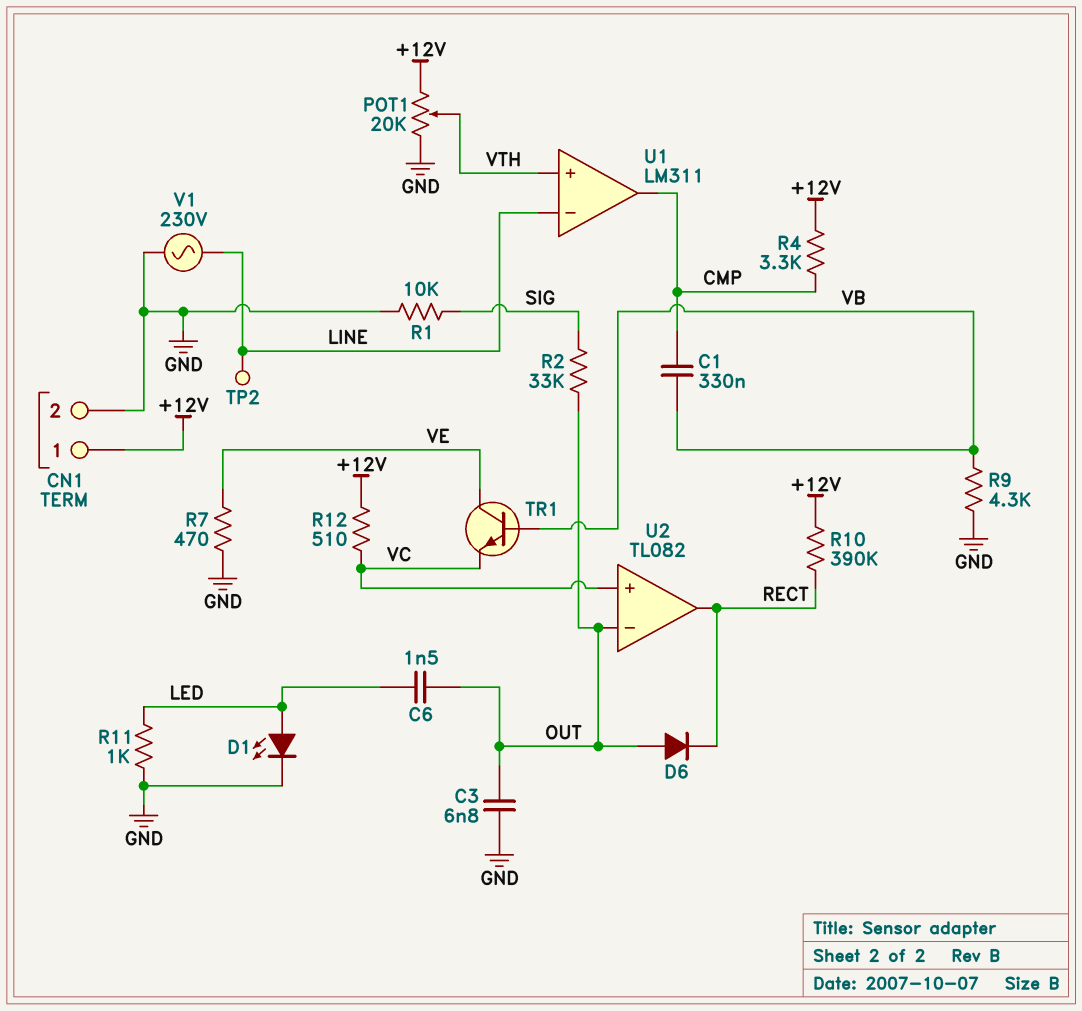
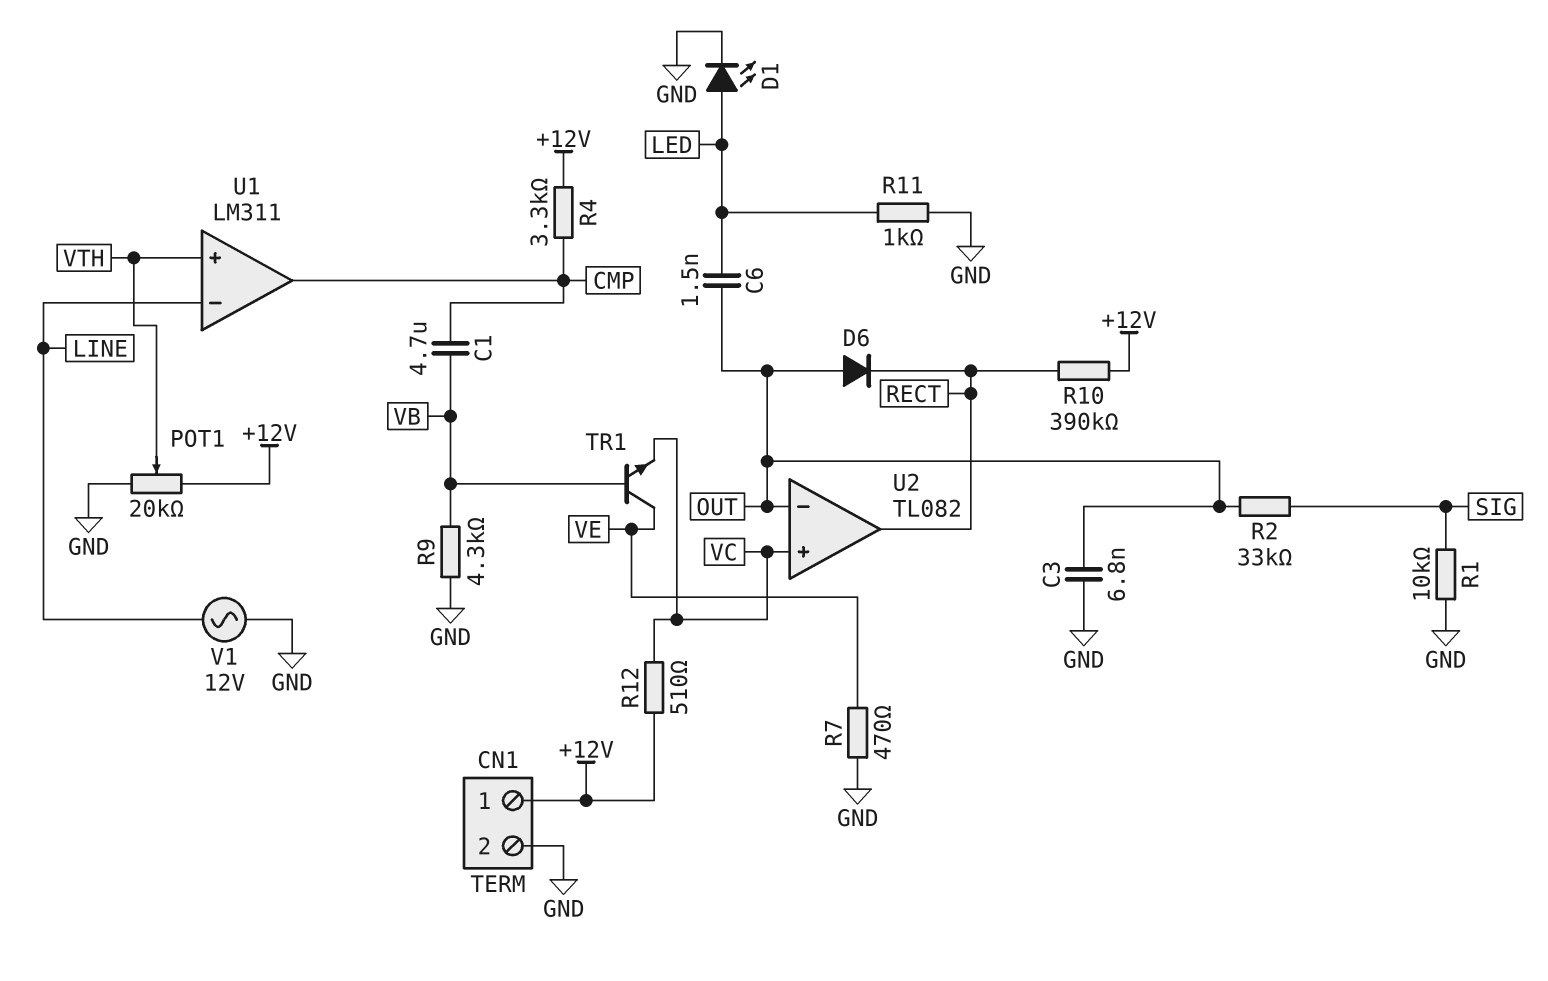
C1: 330nF (CMP, VB) -> 4.7uF (CMP, VB)
TP2: test point (LINE) -> none
V1: AC 230V (GND, LINE) -> AC 12V (GND, LINE)

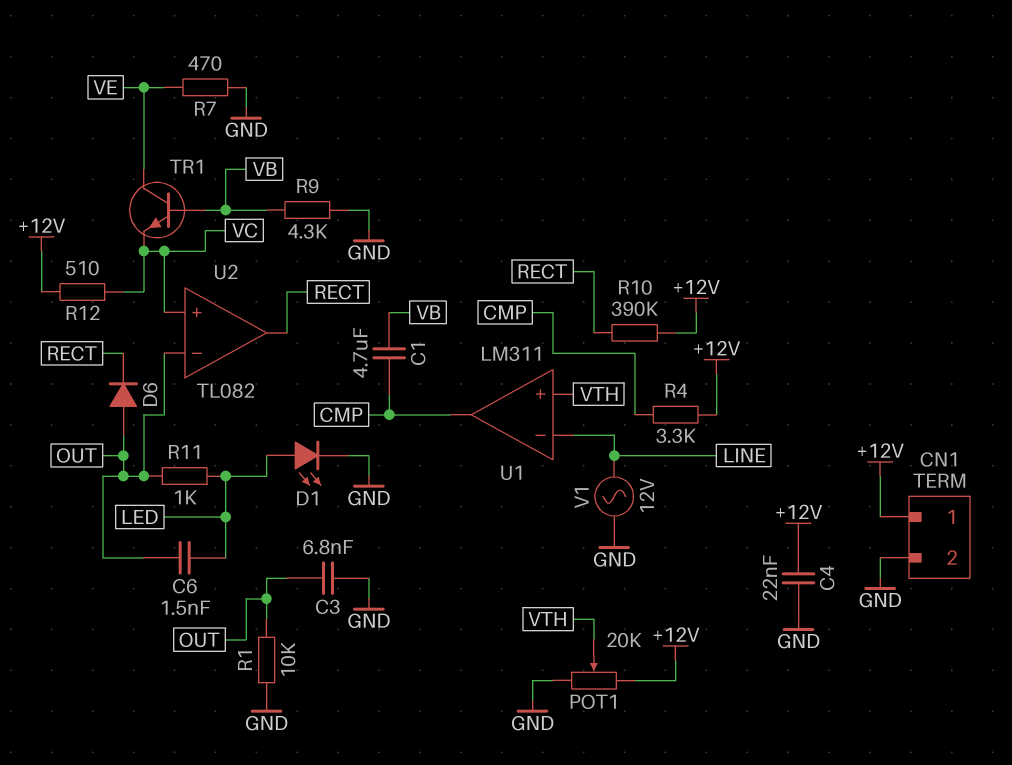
C4: none -> 22nF (+12V, GND)
R1: 10k (GND, SIG) -> 10k (GND, OUT)
R2: 33k (OUT, SIG) -> none
R11: 1k (GND, LED) -> 1k (LED, OUT)

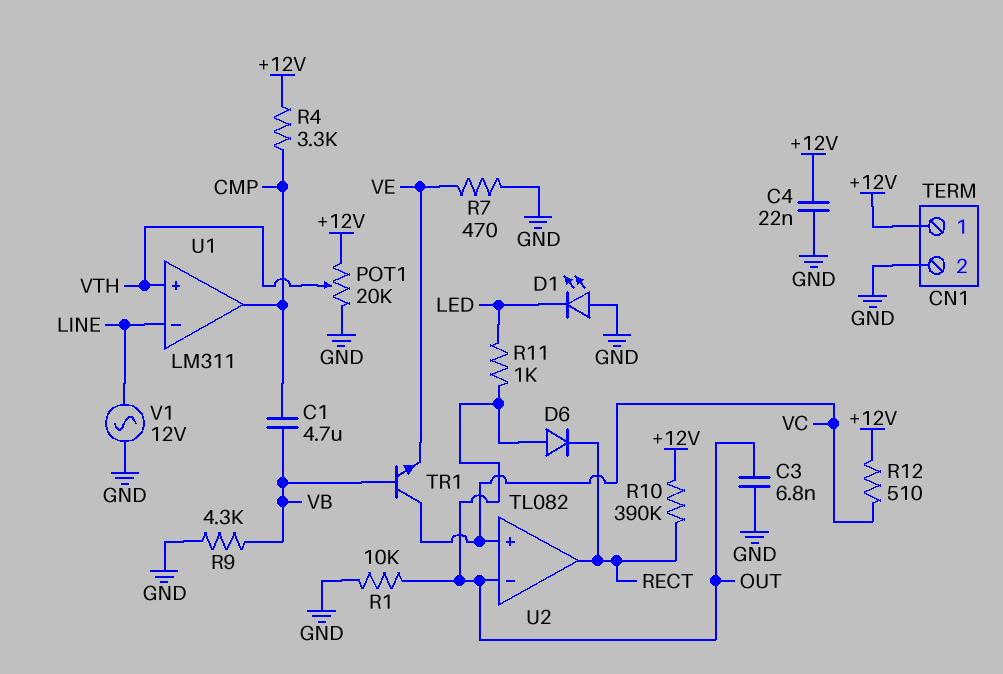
C6: 1.5nF (LED, OUT) -> none
D1: LED (A LED, K GND) -> LED (A GND, K LED)
TR1: NPN (B VB, C VE, E VC) -> NPN (B VB, C VC, E VE)

